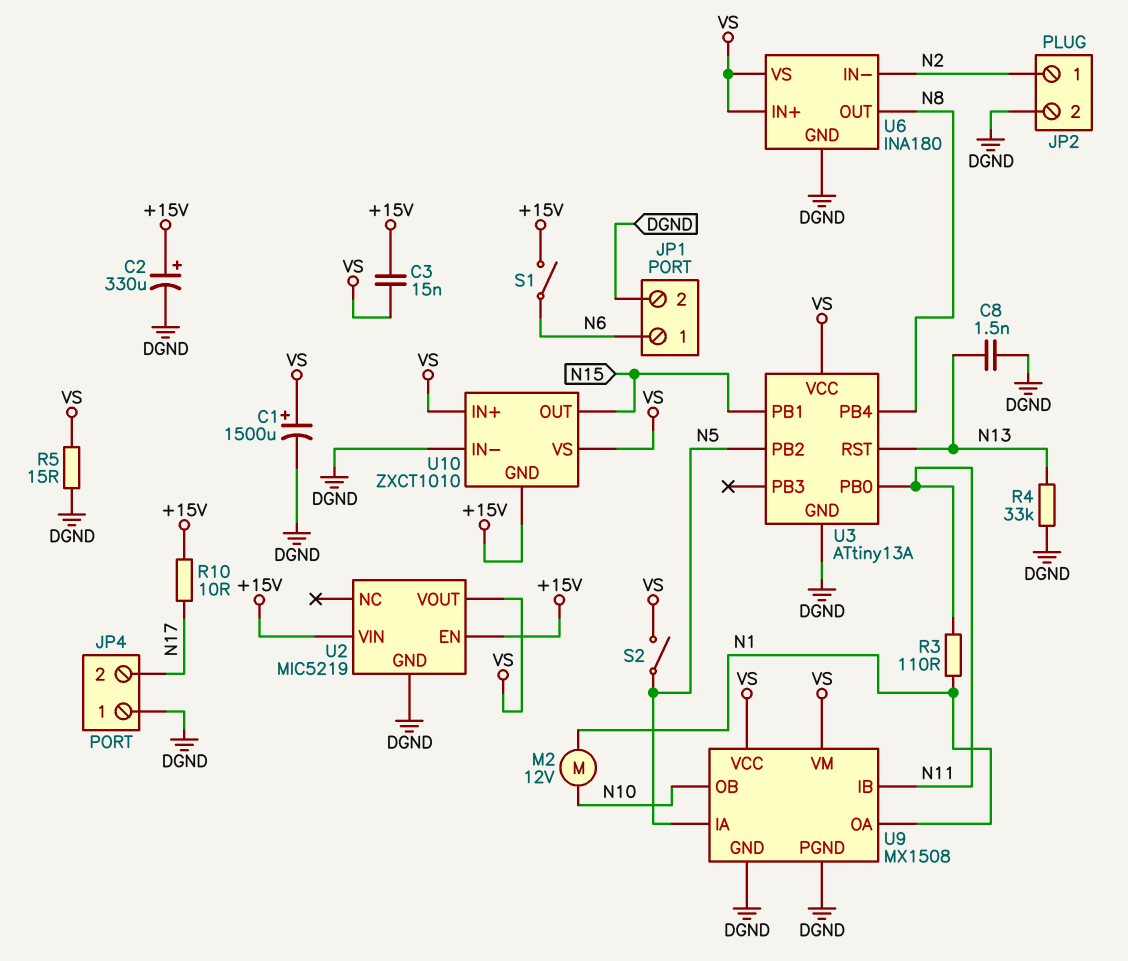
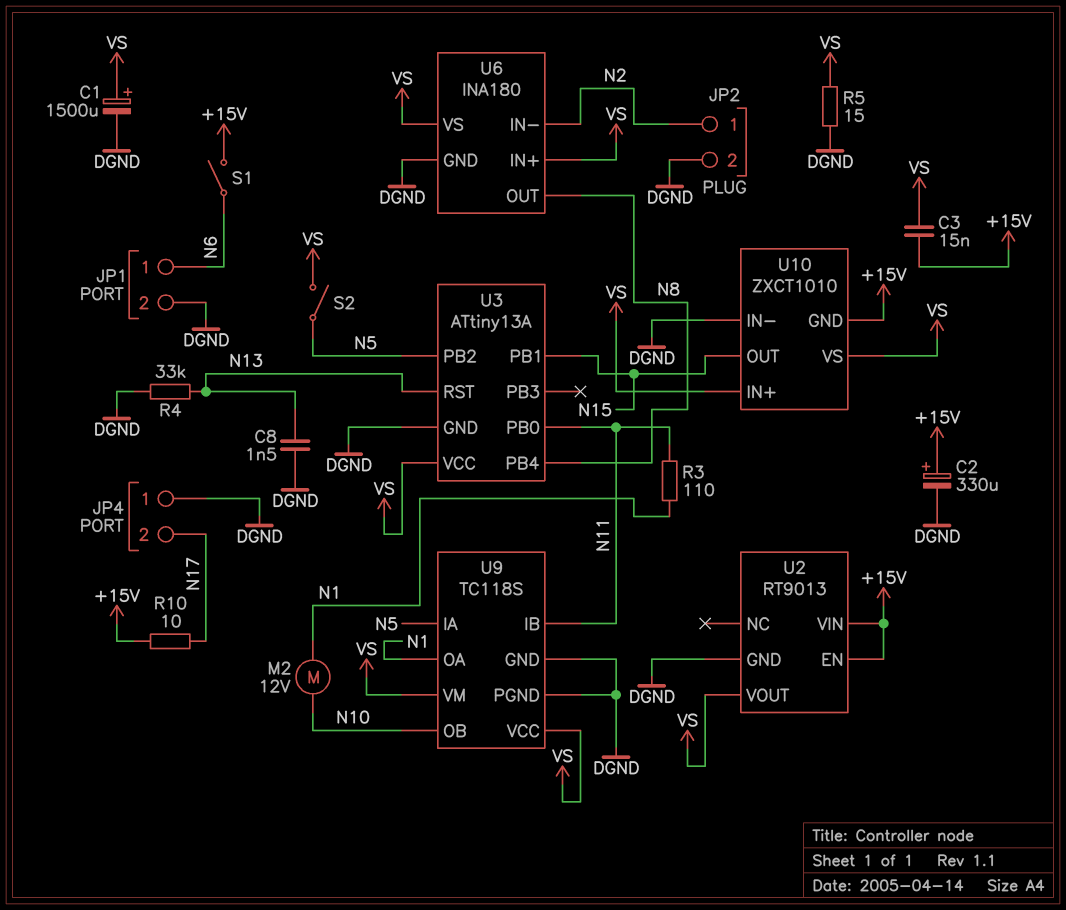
U2: MIC5219 -> RT9013
U9: MX1508 -> TC118S

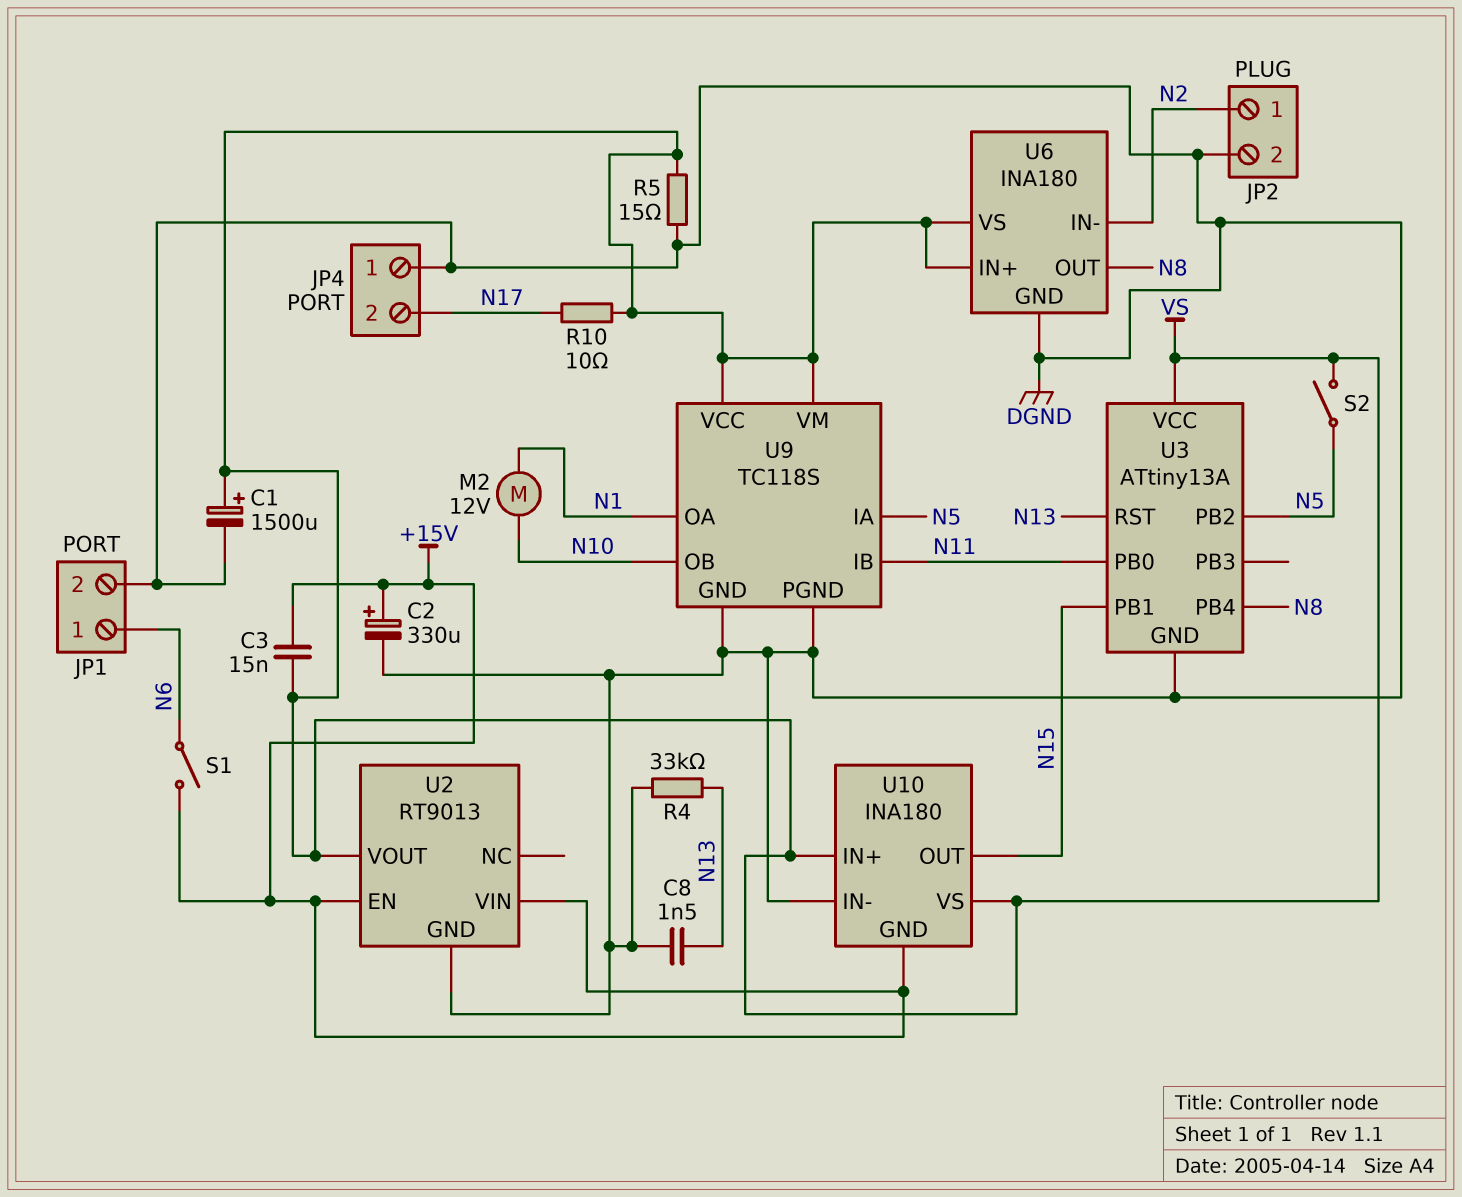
R3: 110 (N1, N11) -> none
R10: 10 (+15V, N17) -> 10 (N17, VS)
U10: ZXCT1010 -> INA180

